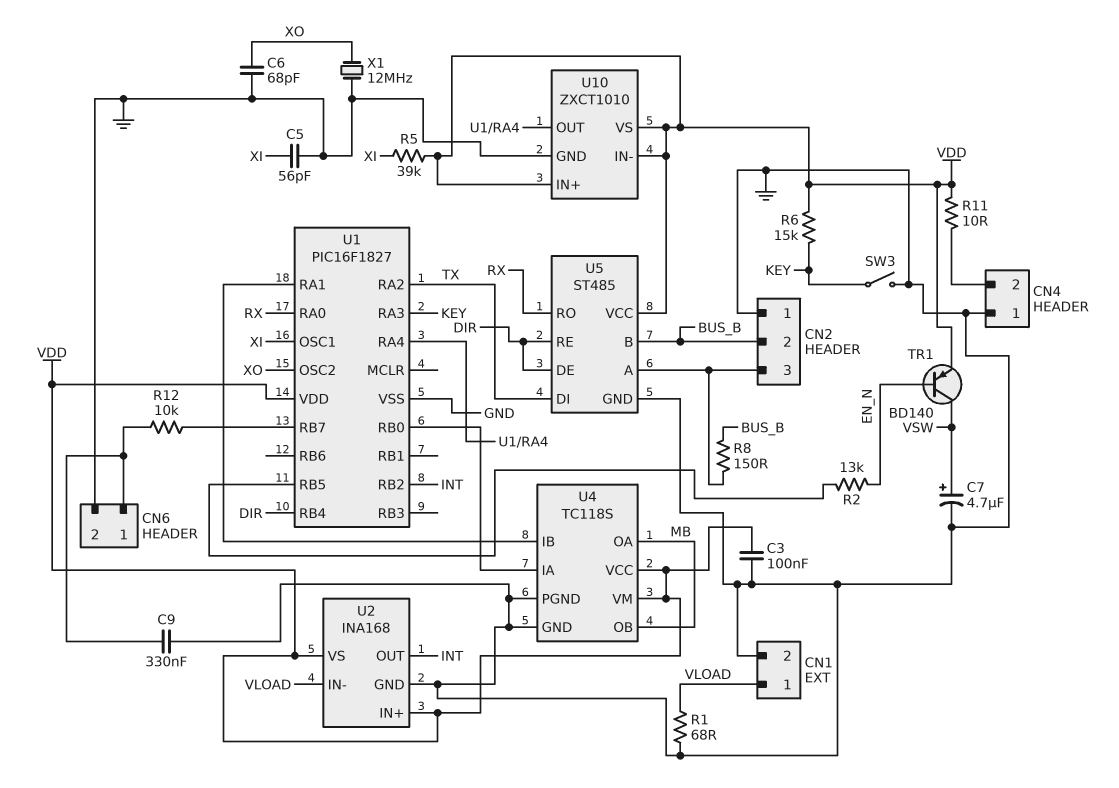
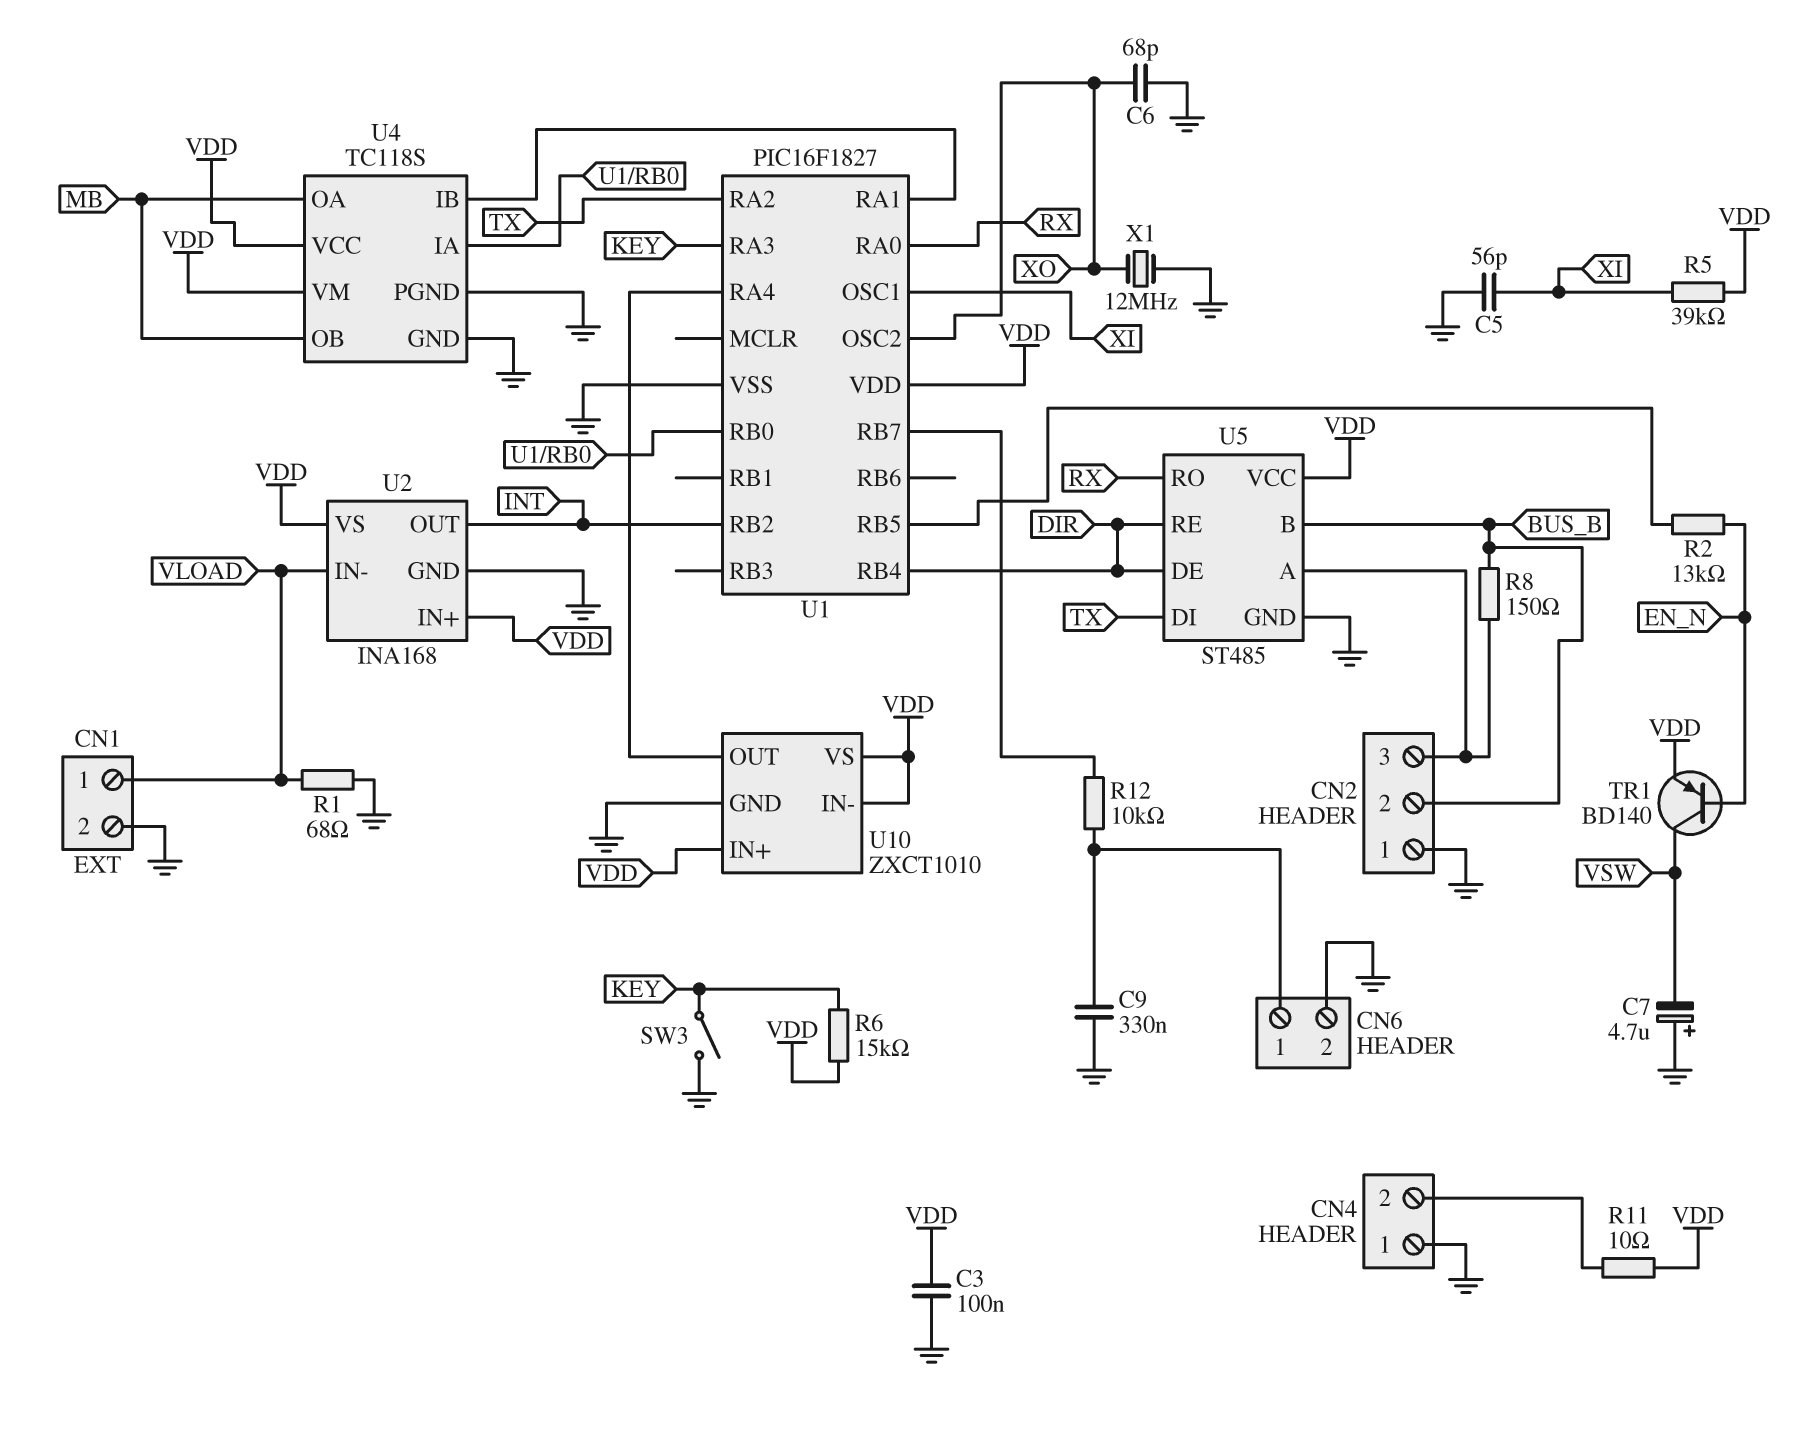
C7: 4.7uF (plus VSW, minus GND) -> 4.7uF (plus GND, minus VSW)

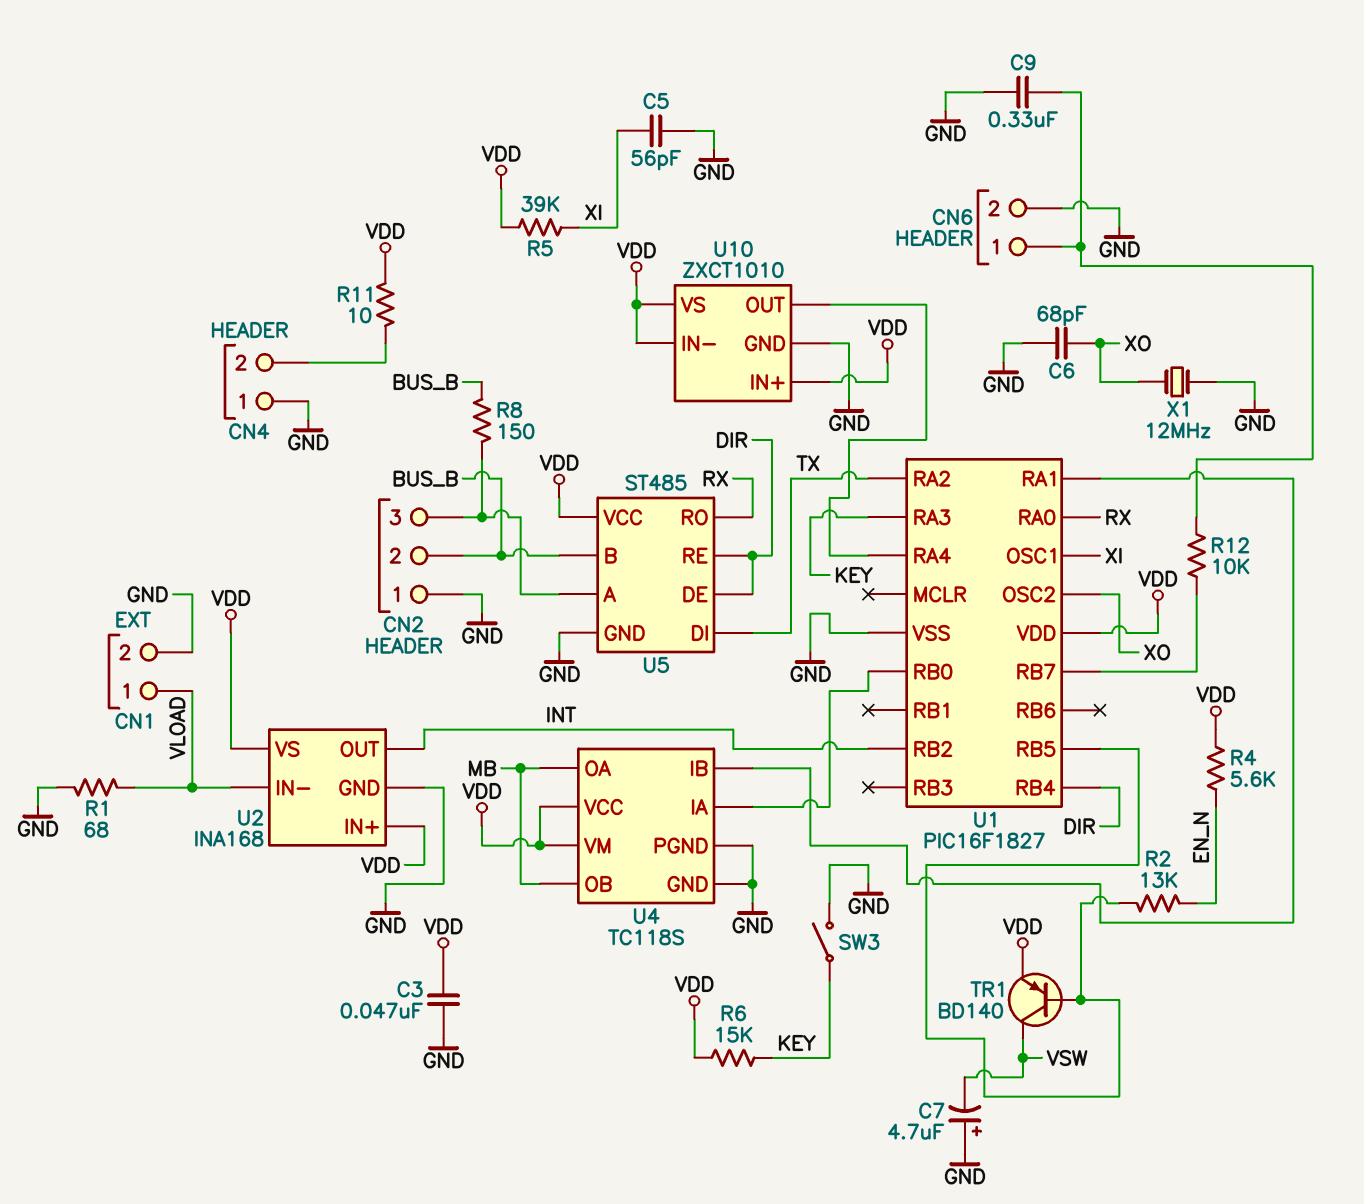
C3: 100nF (GND, VDD) -> 47nF (GND, VDD)
R4: none -> 5.6k (EN_N, VDD)
TR1: PNP BD140 (B EN_N, C VSW, E VDD) -> PNP BD140 (B U1/RB5, C VSW, E VDD)

